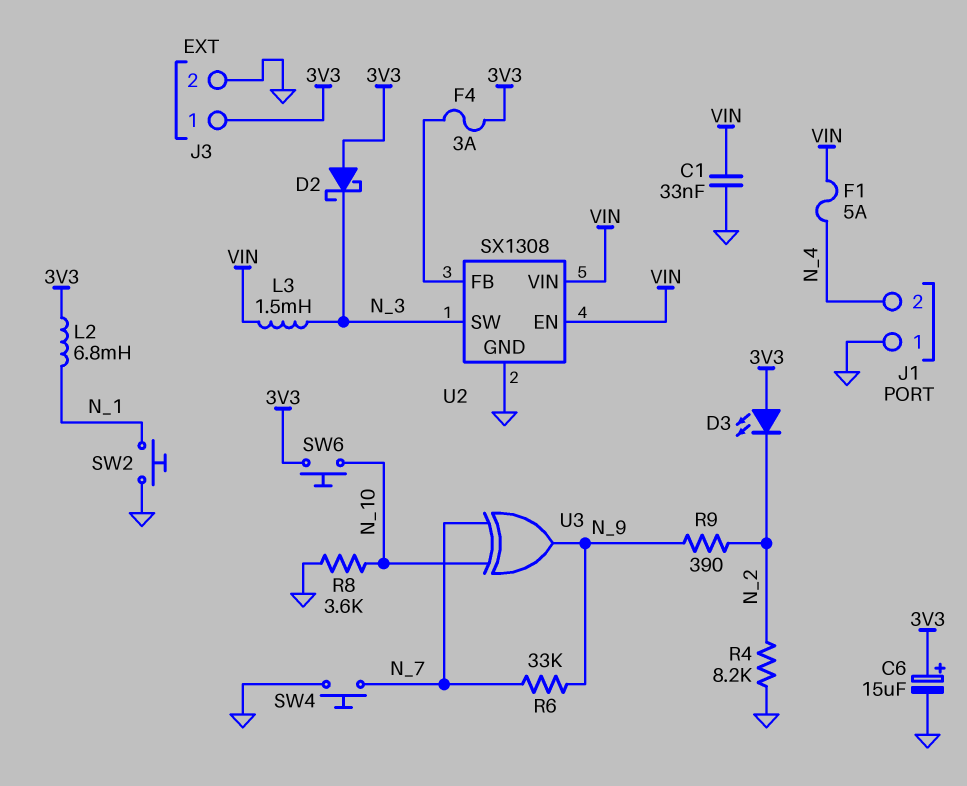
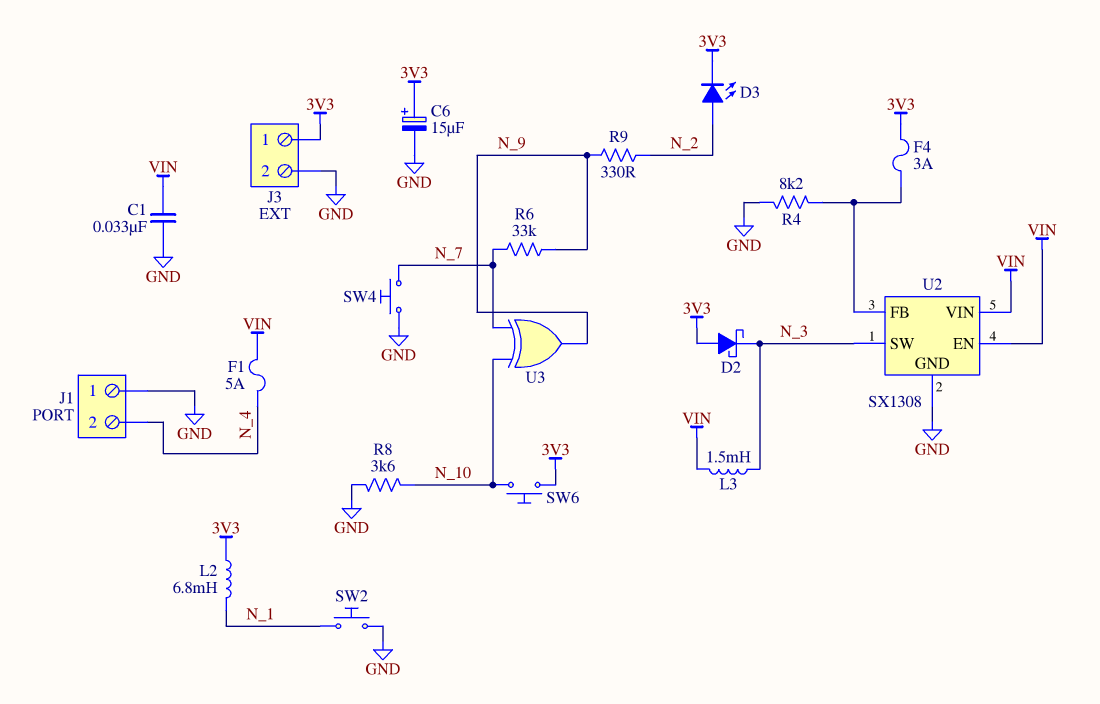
D3: LED (A 3V3, K N_2) -> LED (A N_2, K 3V3)
R4: 8.2k (GND, N_2) -> 8.2k (GND, U2/FB)
R9: 390 (N_2, N_9) -> 330 (N_2, N_9)

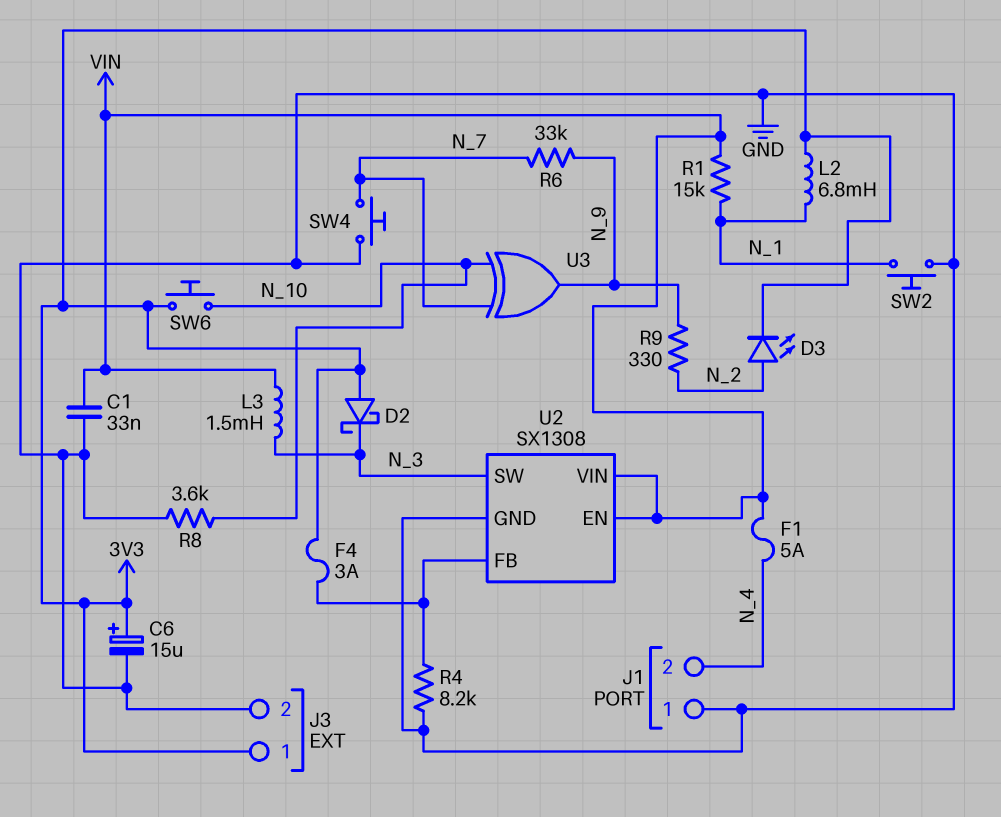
R1: none -> 15k (N_1, VIN)

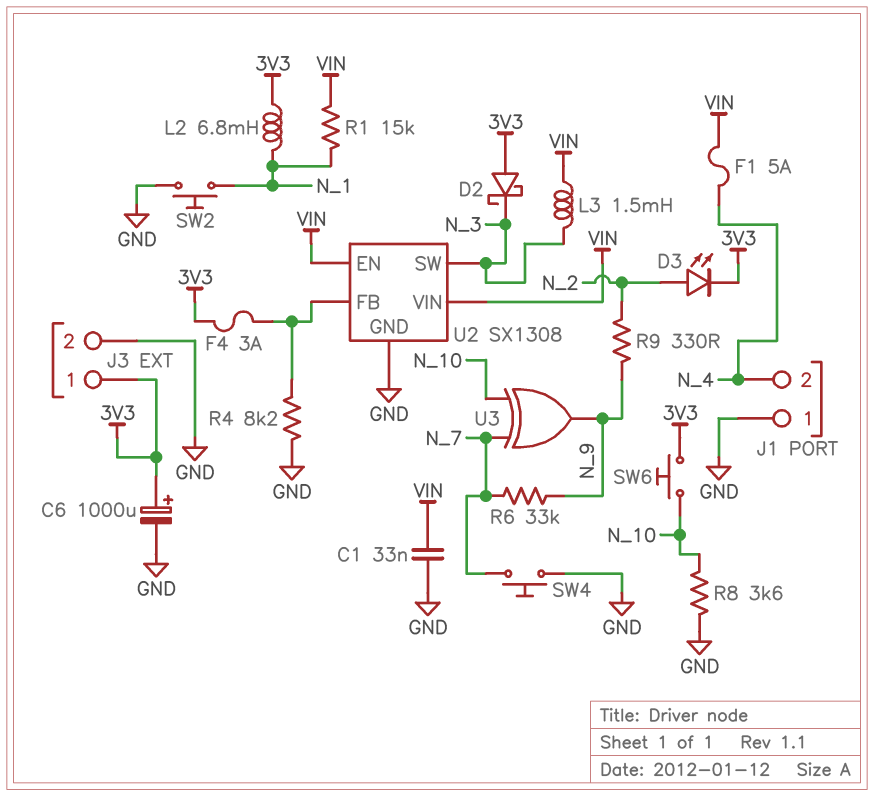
C6: 15uF (plus 3V3, minus GND) -> 1000uF (plus 3V3, minus GND)

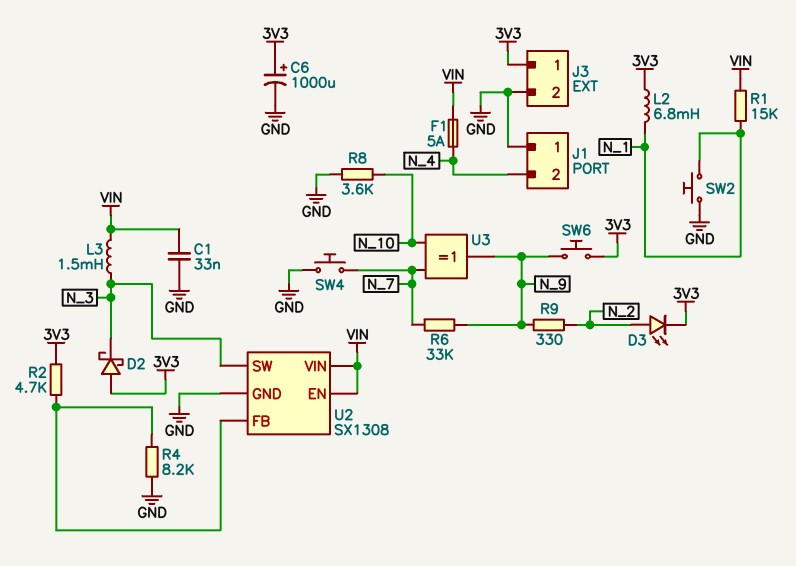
F4: 3A (3V3, U2/FB) -> none
R2: none -> 4.7k (3V3, U2/FB)
SW6: button (3V3, N_10) -> button (3V3, N_9)

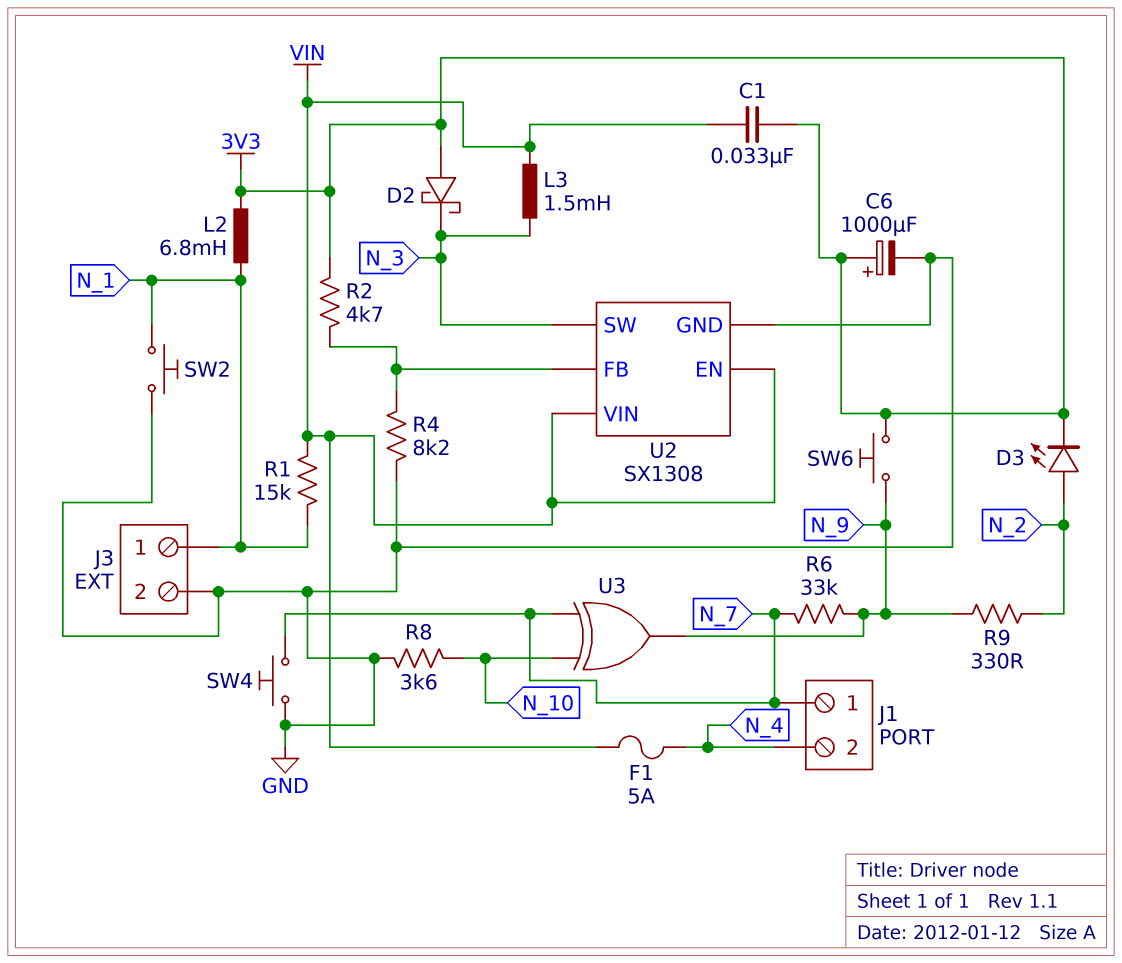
C1: 33nF (GND, VIN) -> 33nF (3V3, VIN)
J1 pin 1: GND -> N_7
J3 pin 1: 3V3 -> N_1

